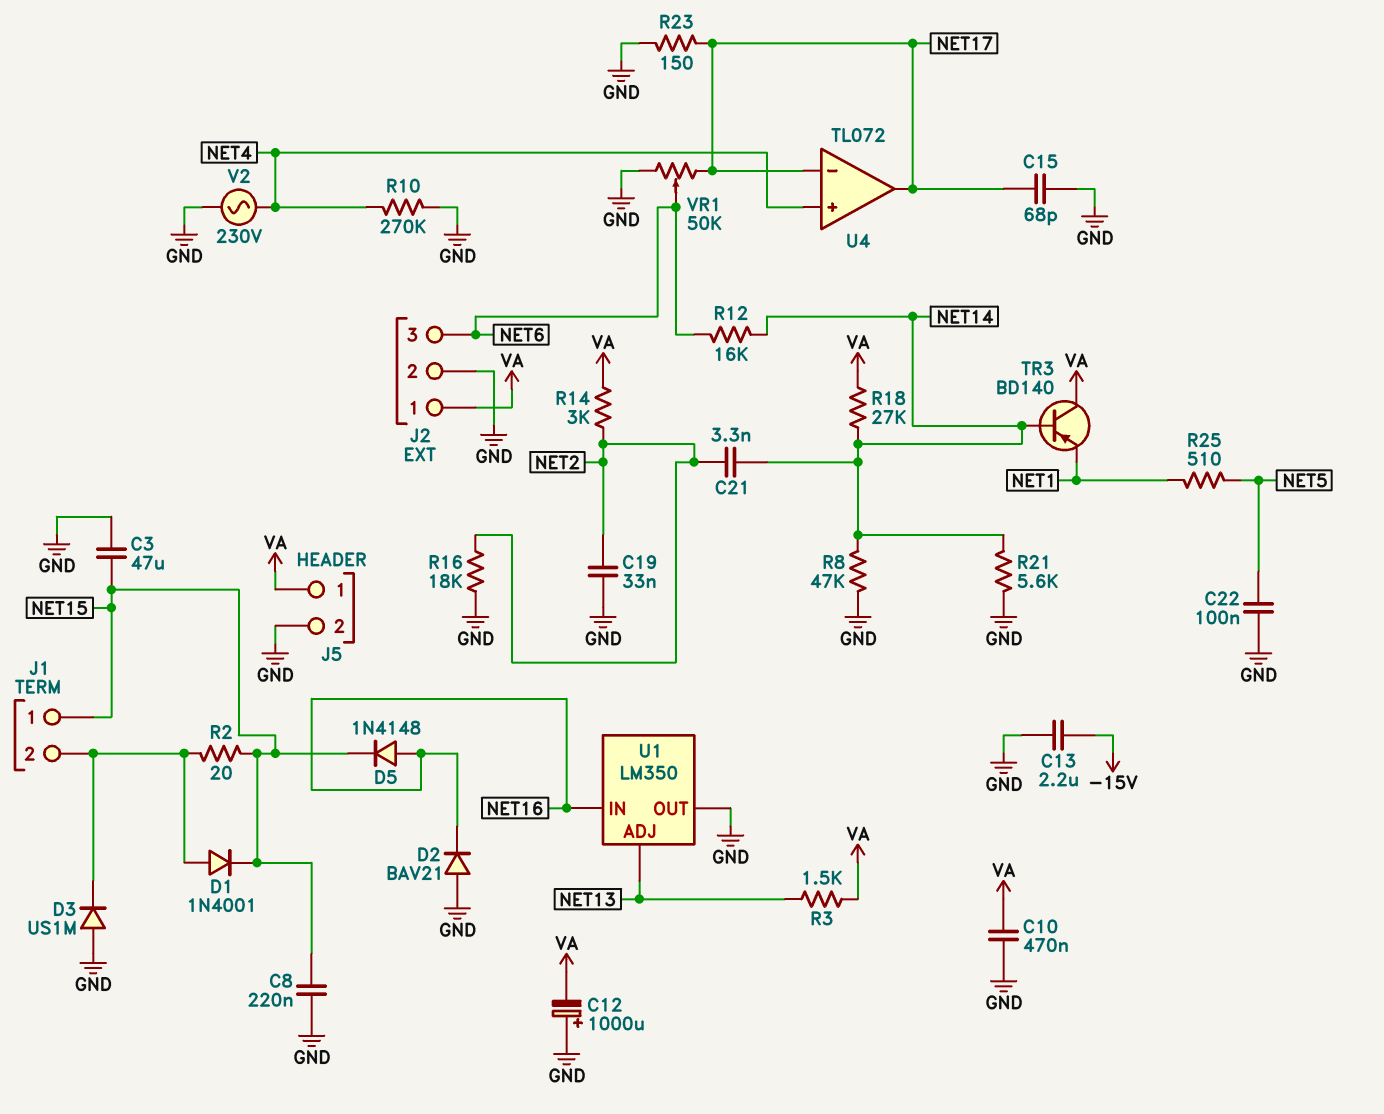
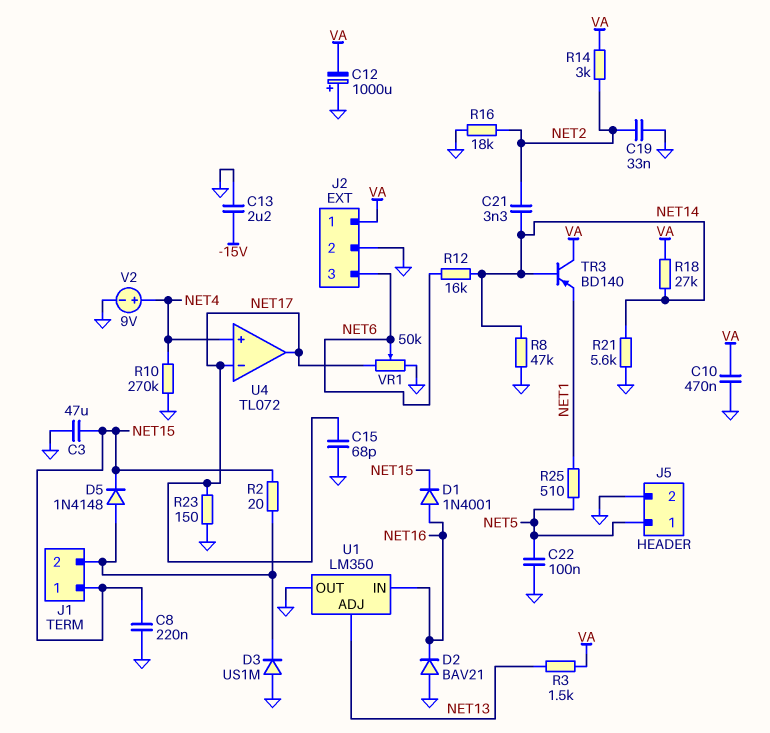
D1: diode 1N4001 (A J1/2, K NET15) -> diode 1N4001 (A NET16, K NET15)
D5: diode 1N4148 (A NET16, K NET15) -> diode 1N4148 (A J1/2, K NET15)
J5 pin 1: VA -> NET5
V2: AC 230V (GND, NET4) -> 9V (plus NET4, minus GND)

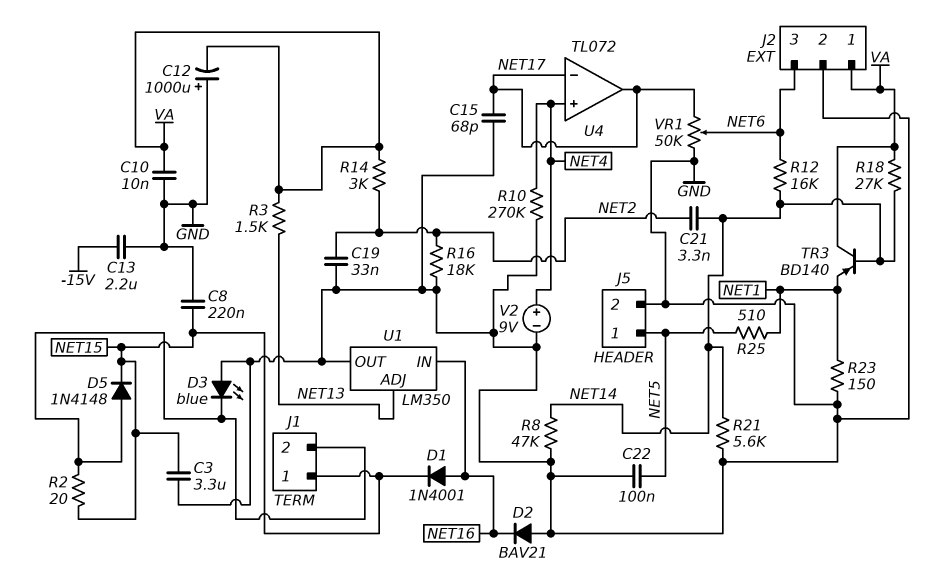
C3: 47uF (GND, NET15) -> 3.3uF (GND, NET15)
C10: 470nF (GND, VA) -> 10nF (GND, VA)
D3: diode US1M (A GND, K J1/2) -> LED blue (A GND, K J1/2)
R23: 150 (GND, NET17) -> 150 (GND, NET1)

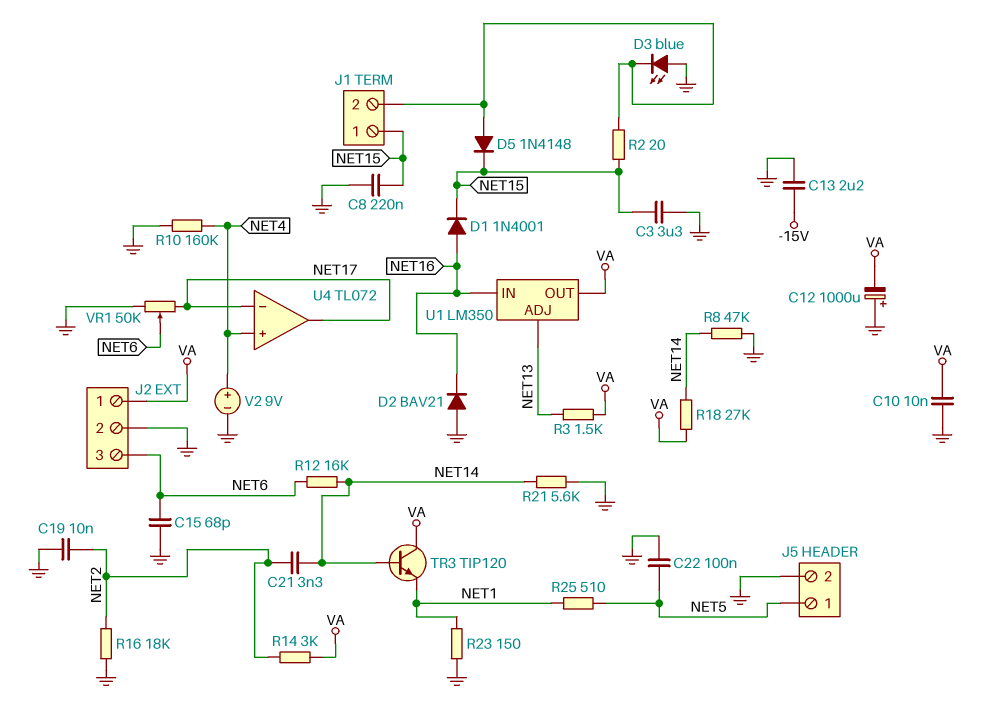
C15: 68pF (GND, NET17) -> 68pF (GND, NET6)
C19: 33nF (GND, NET2) -> 10nF (GND, NET2)
R10: 270k (GND, NET4) -> 160k (GND, NET4)
TR3: PNP BD140 (B NET14, C VA, E NET1) -> NPN TIP120 (B NET14, C VA, E NET1)
U1 pin OUT: GND -> VA

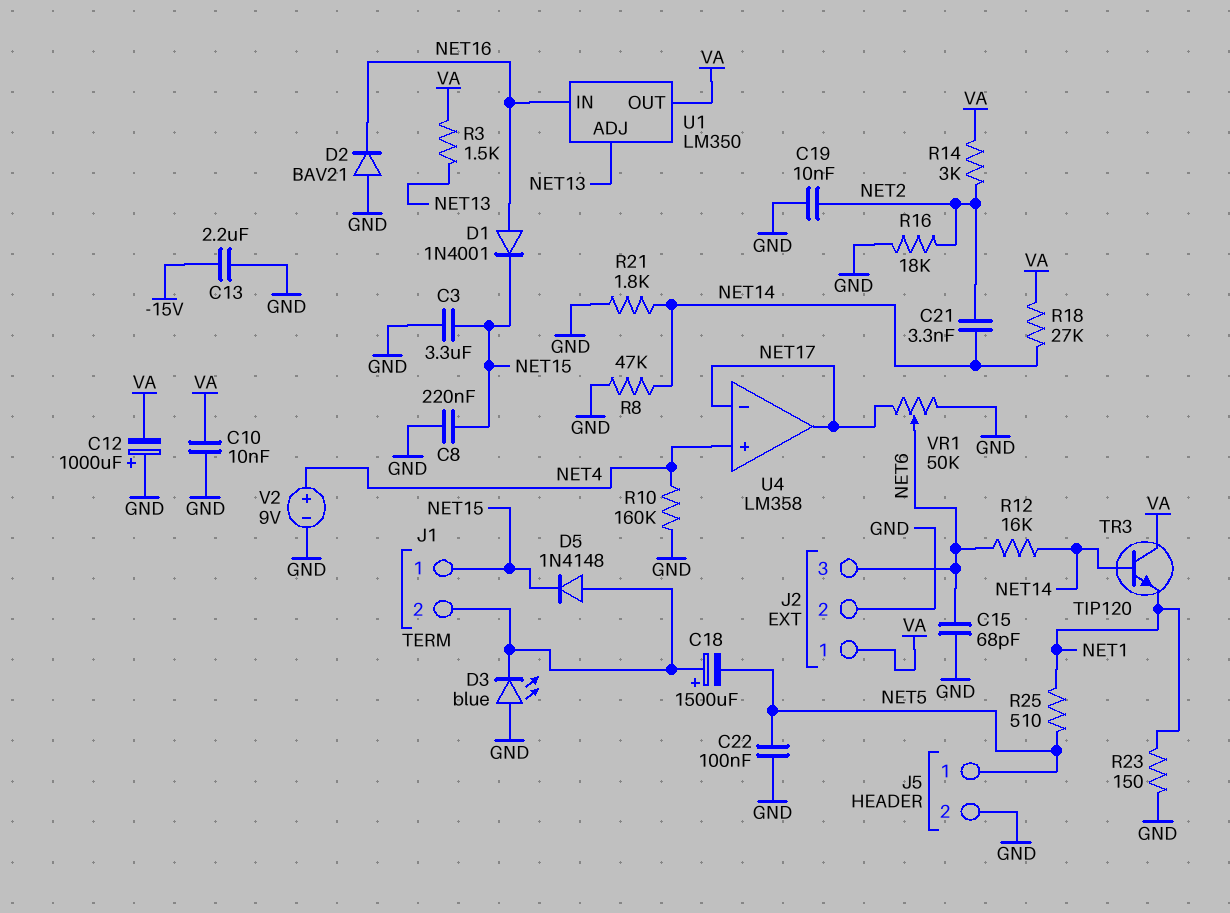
C18: none -> 1500uF (plus J1/2, minus NET5)
R2: 20 (J1/2, NET15) -> none
R21: 5.6k (GND, NET14) -> 1.8k (GND, NET14)
U4: TL072 -> LM358

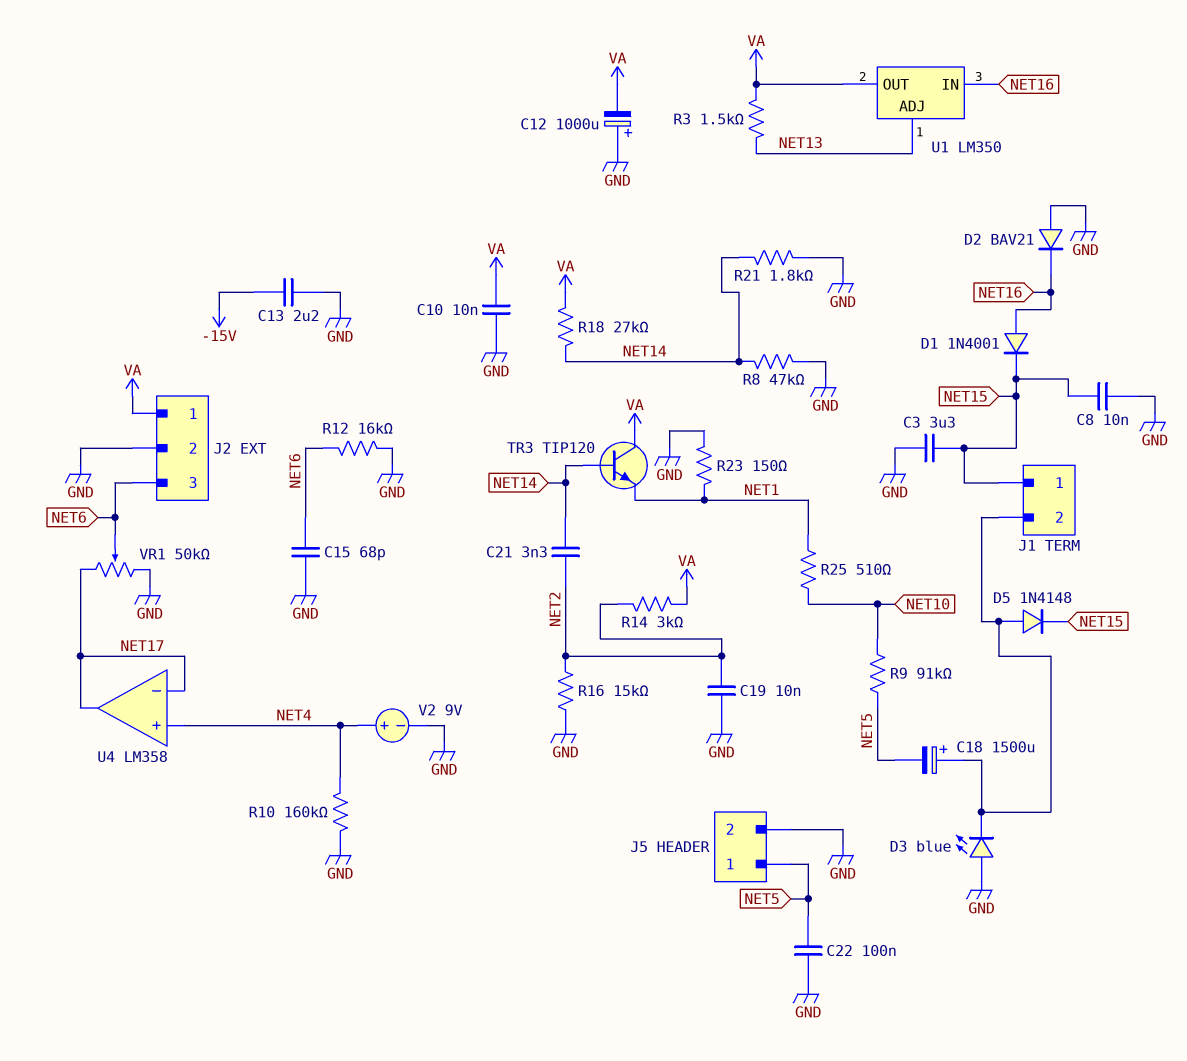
C8: 220nF (GND, NET15) -> 10nF (GND, NET15)
R9: none -> 91k (NET5, NET10)
R12: 16k (NET6, NET14) -> 16k (GND, NET6)
R16: 18k (GND, NET2) -> 15k (GND, NET2)
R25: 510 (NET1, NET5) -> 510 (NET1, NET10)

